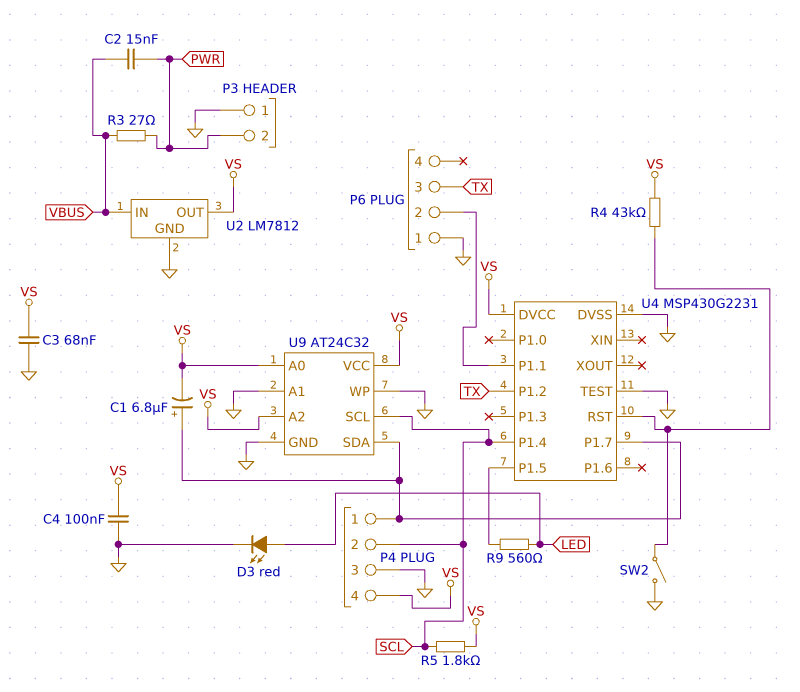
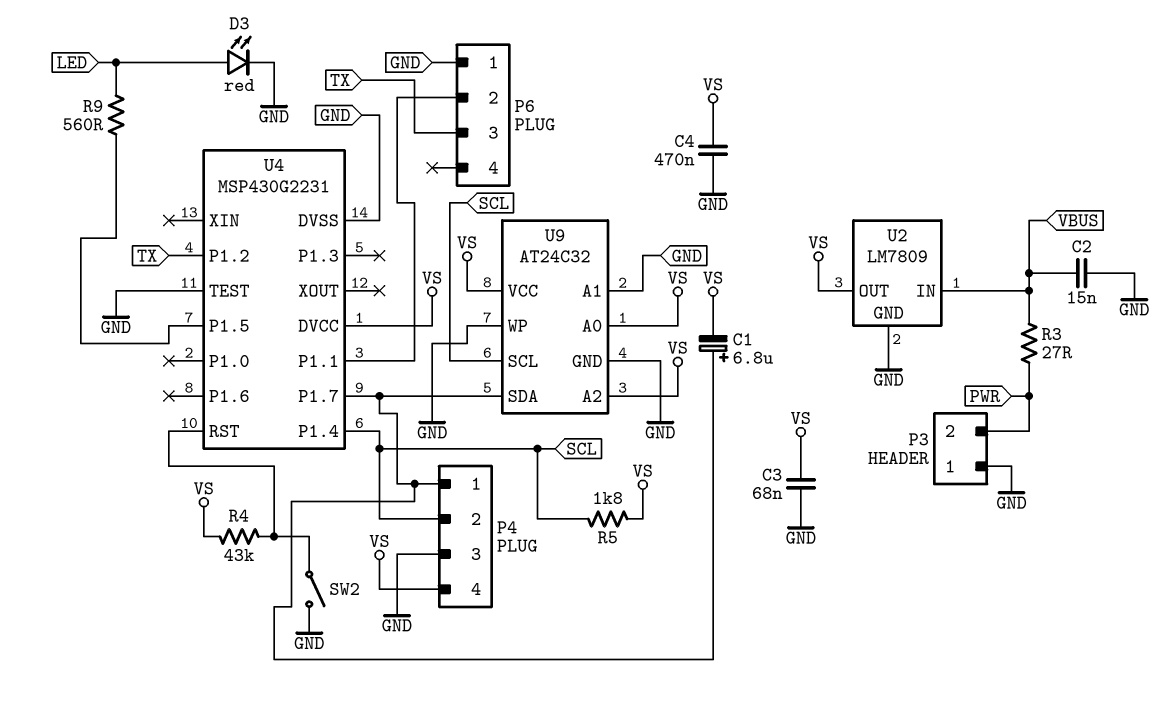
C2: 15nF (PWR, VBUS) -> 15nF (GND, VBUS)
C4: 100nF (GND, VS) -> 470nF (GND, VS)
U2: LM7812 -> LM7809

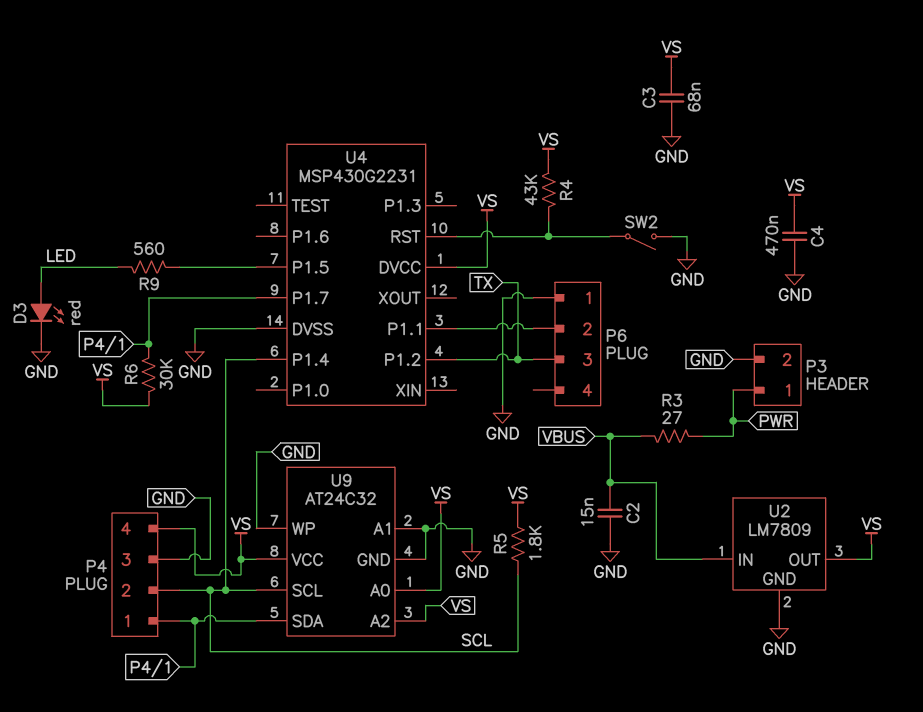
C1: 6.8uF (plus P4/1, minus VS) -> none
P3 pin 1: GND -> PWR
P3 pin 2: PWR -> GND
R6: none -> 30k (P4/1, VS)
U4 pin TEST: GND -> none

